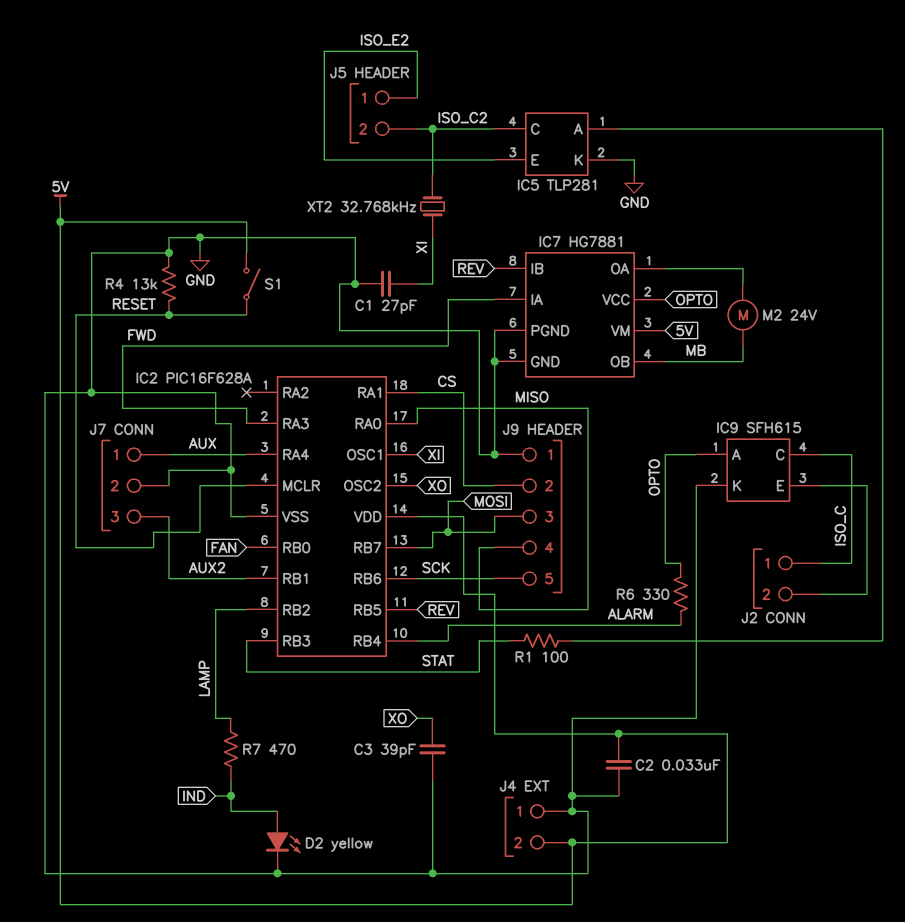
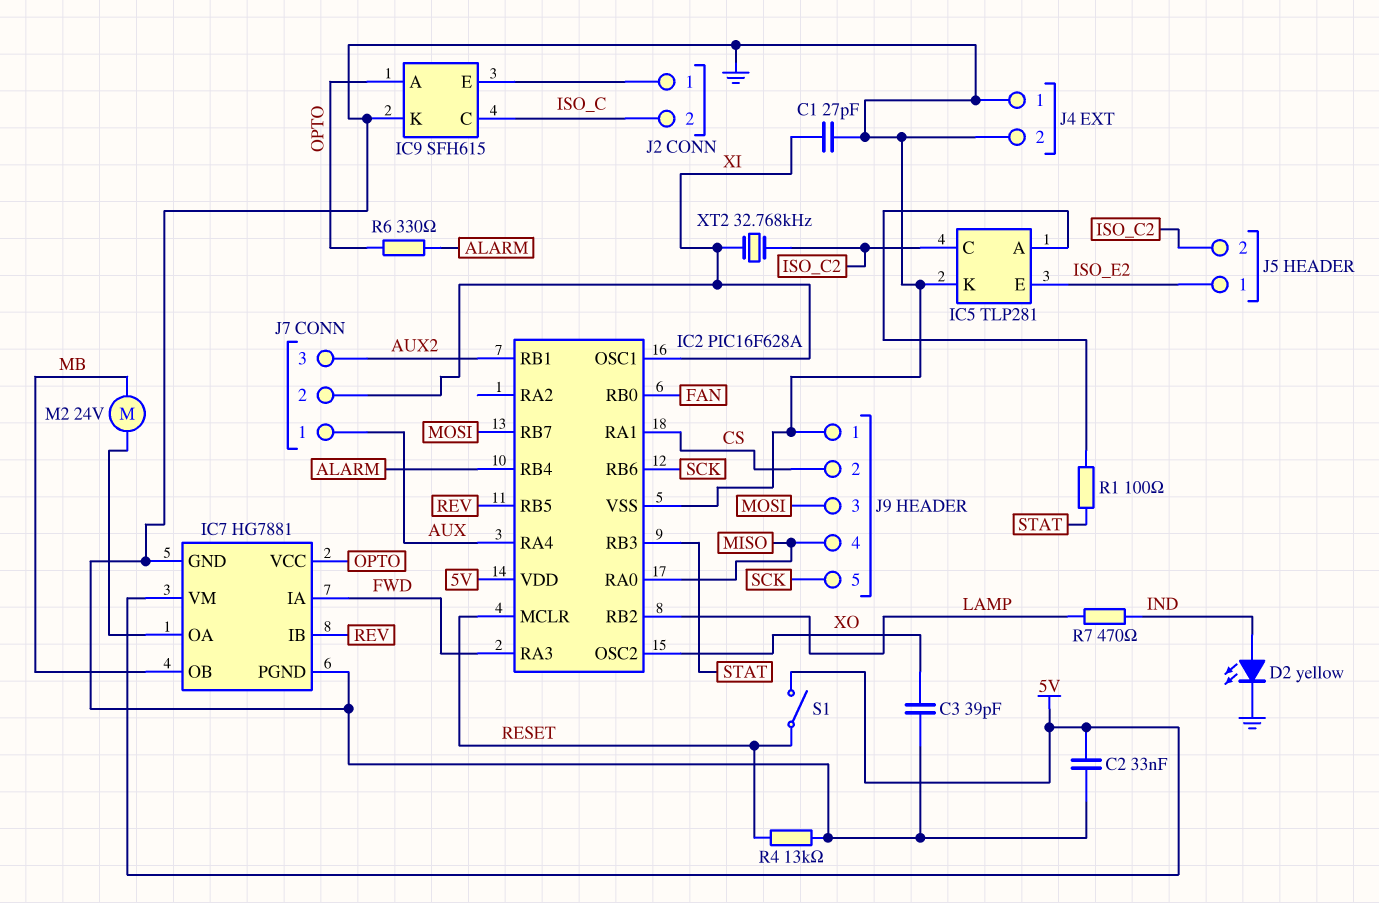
J2 pin 1: ISO_C -> IC9/E
J2 pin 2: IC9/E -> ISO_C
J4 pin 2: 5V -> GND
J7 pin 2: GND -> XI

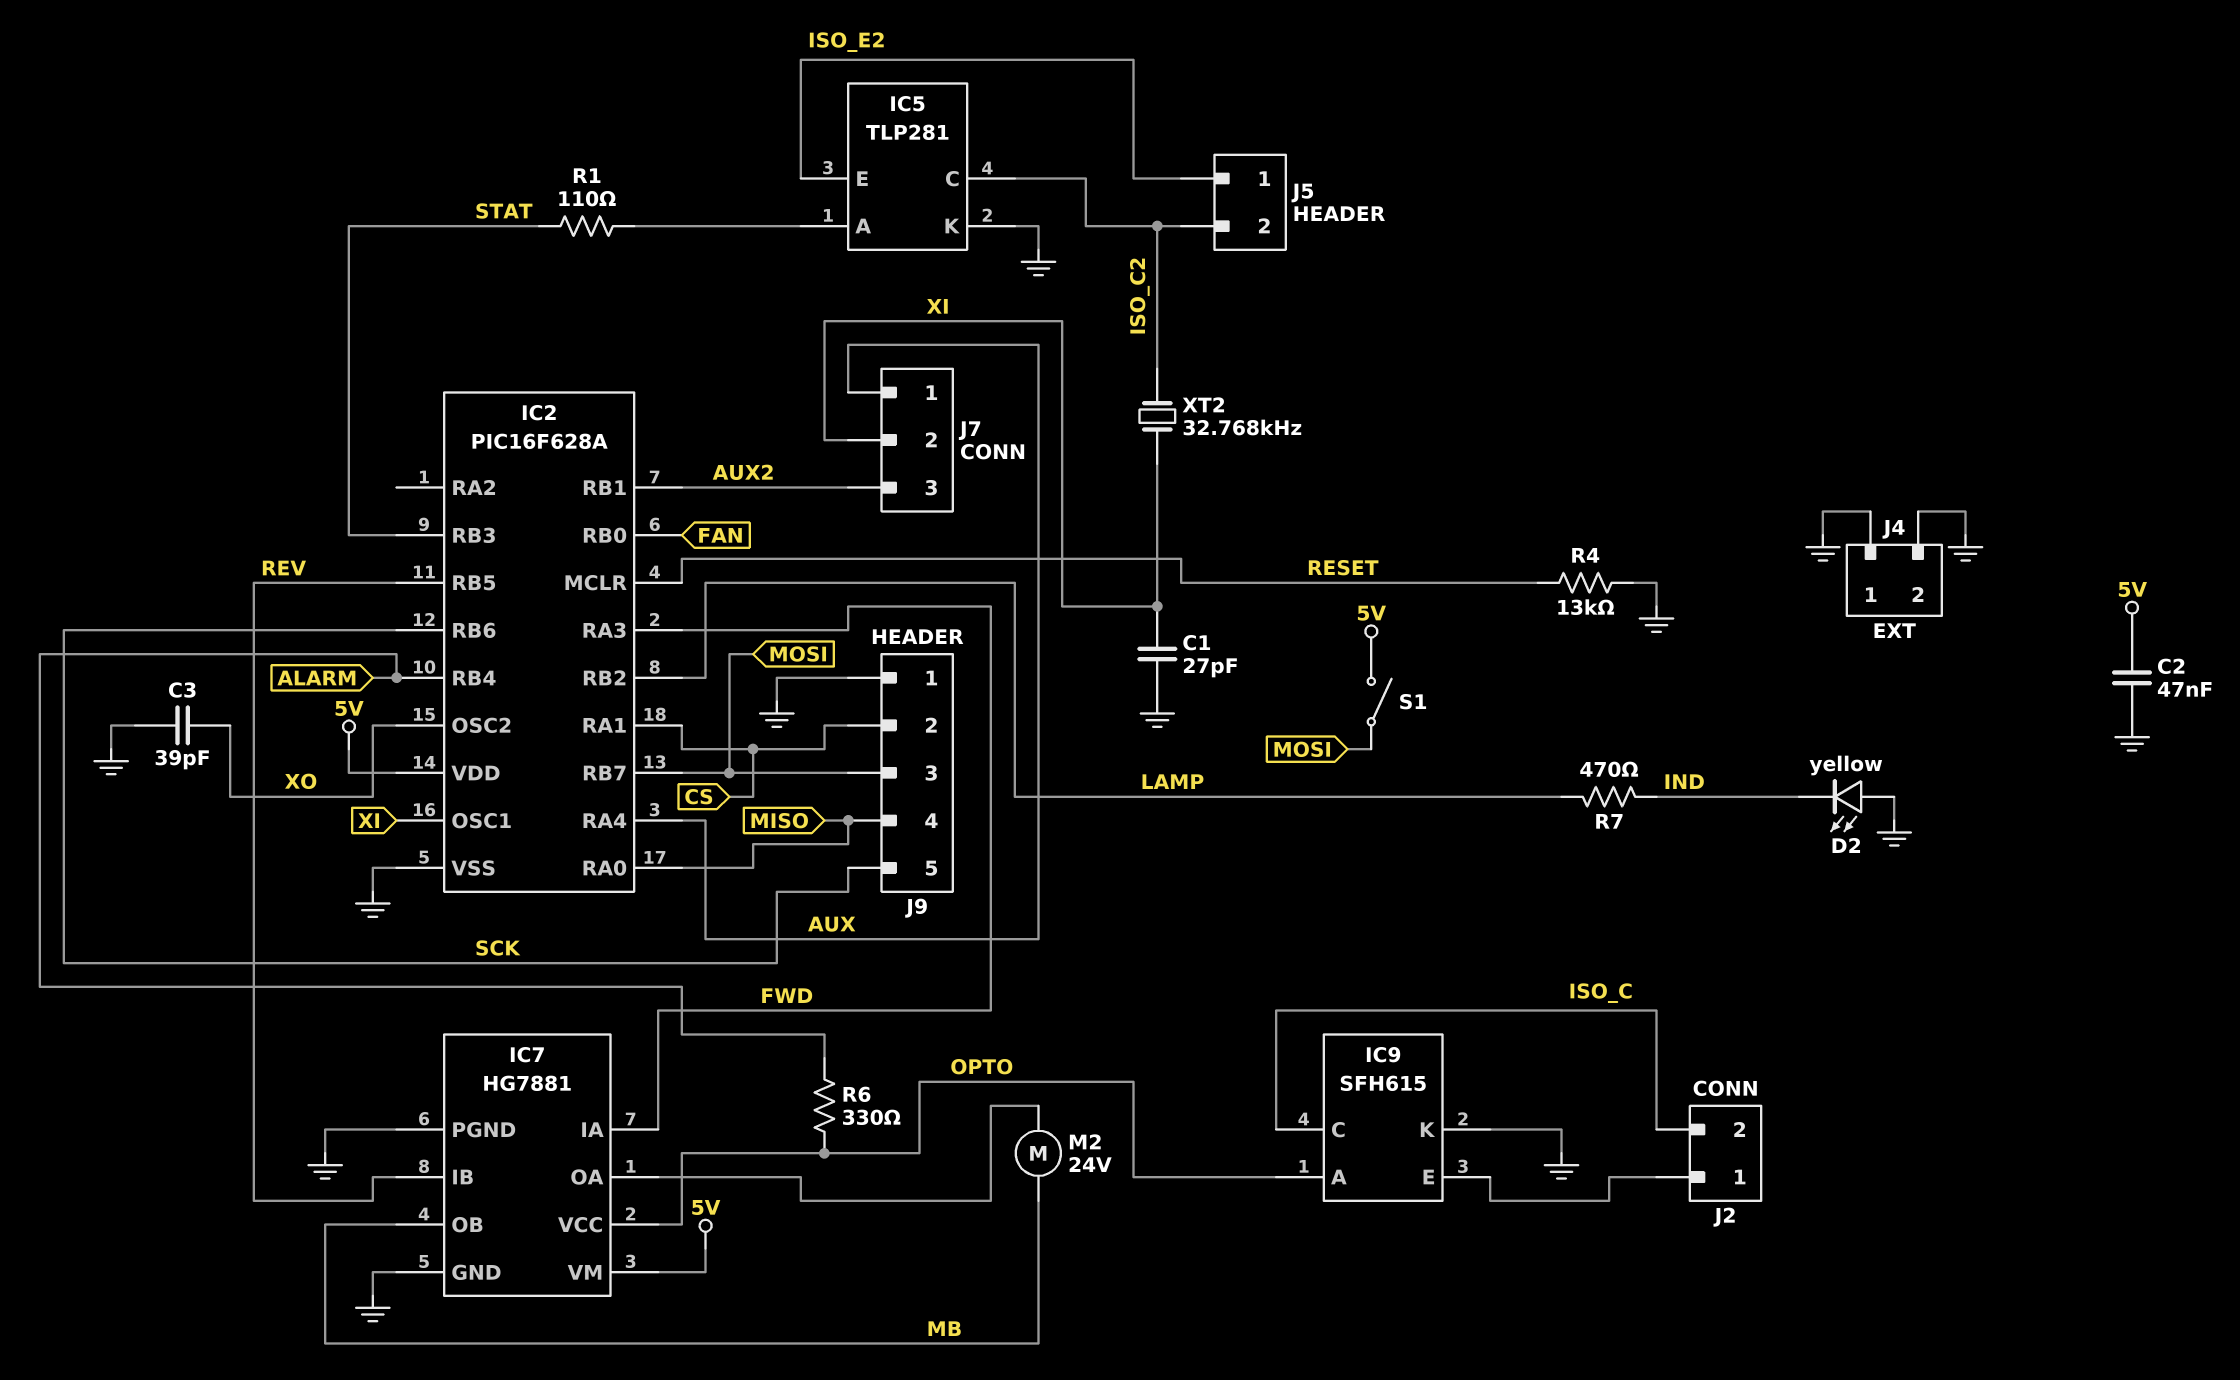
C2: 33nF (5V, GND) -> 47nF (5V, GND)
D2: LED yellow (A IND, K GND) -> LED yellow (A GND, K IND)
R1: 100 (IC5/A, STAT) -> 110 (IC5/A, STAT)
S1: switch (5V, RESET) -> switch (5V, MOSI)

